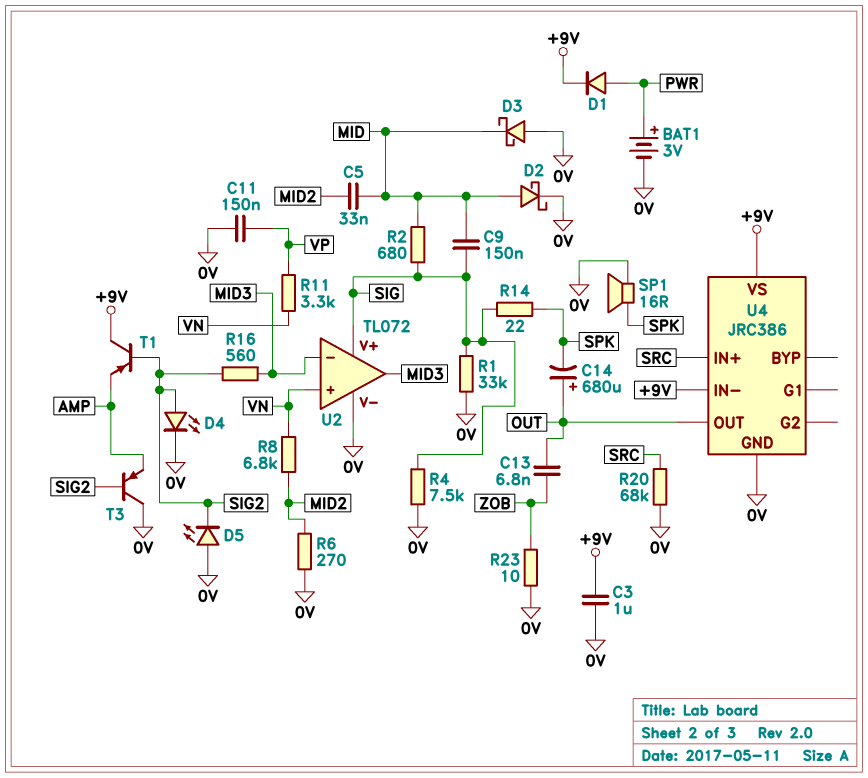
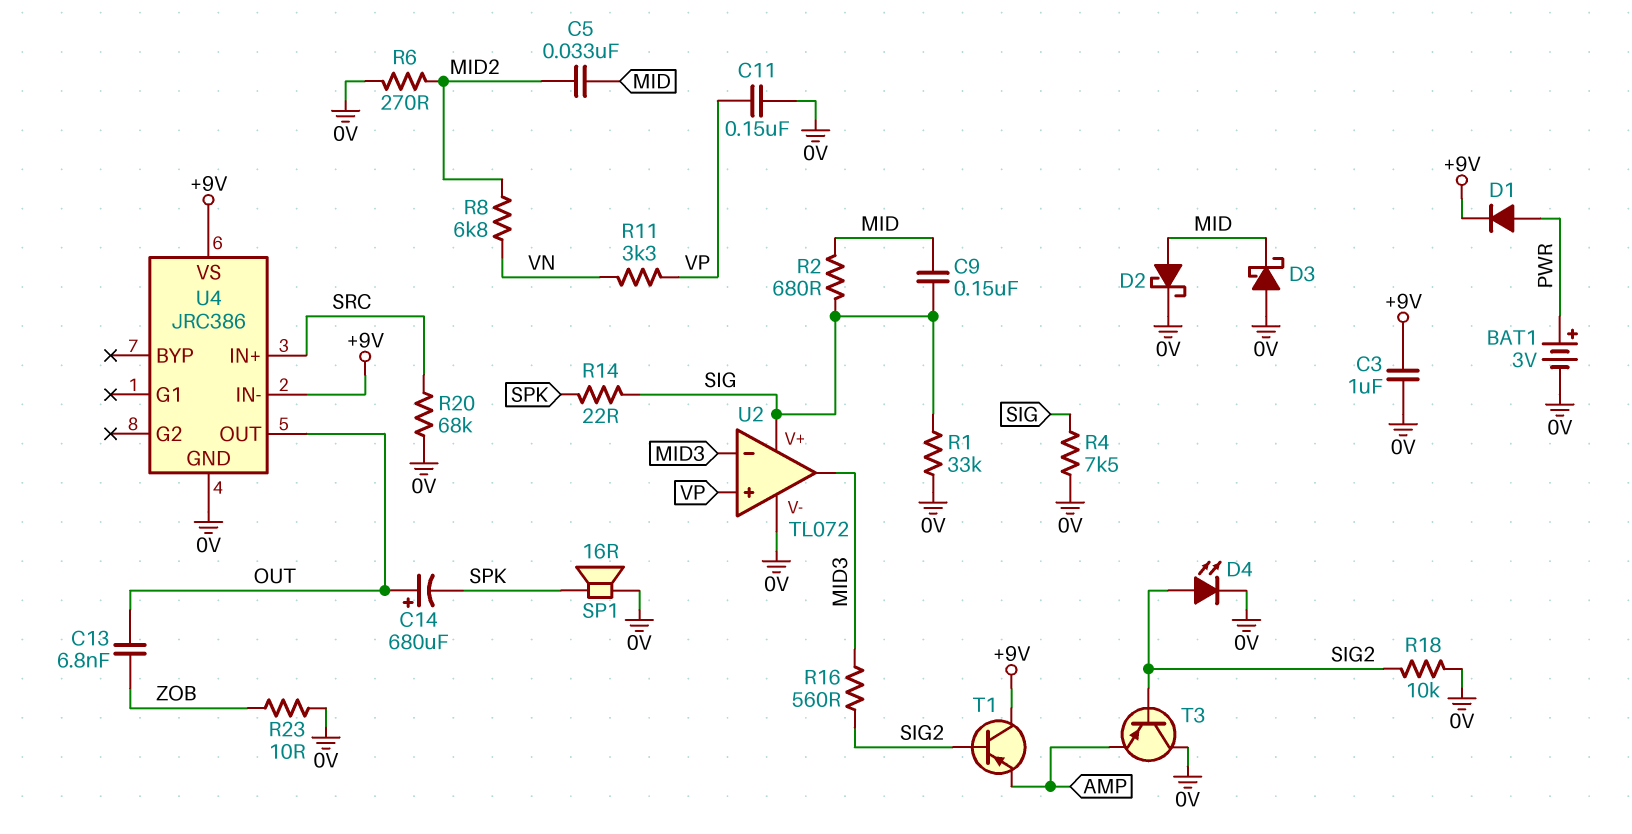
D5: LED (A 0V, K SIG2) -> none
R18: none -> 10k (0V, SIG2)
U2 pin in+: VN -> VP

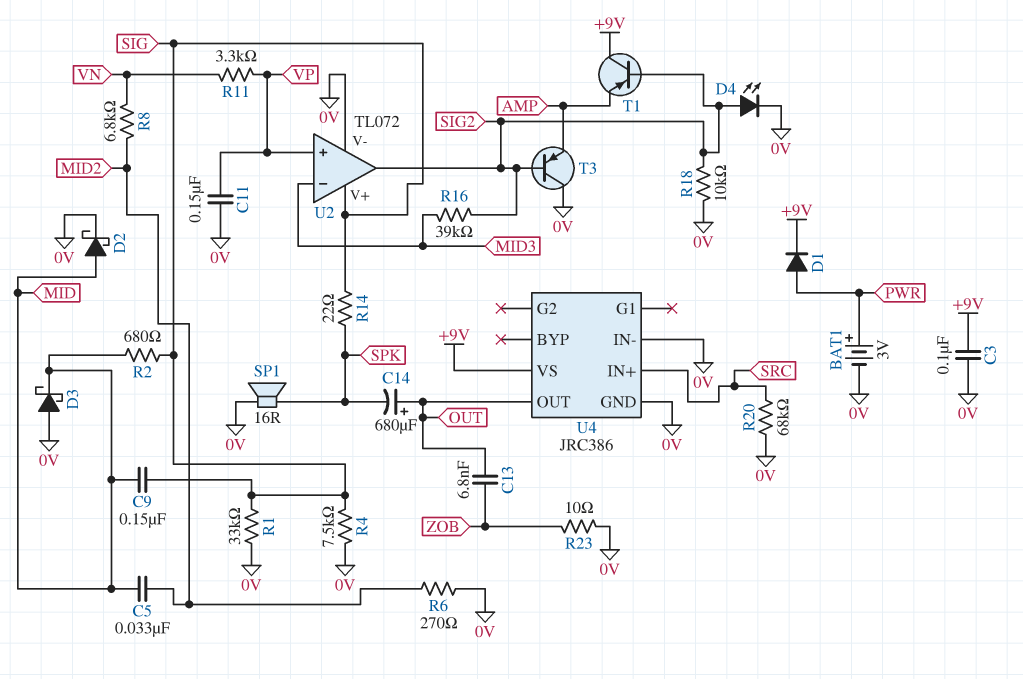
C3: 1uF (+9V, 0V) -> 100nF (+9V, 0V)
R16: 560 (MID3, SIG2) -> 39k (MID3, SIG2)
U2 pin out: MID3 -> SIG2
U4 pin IN-: +9V -> 0V

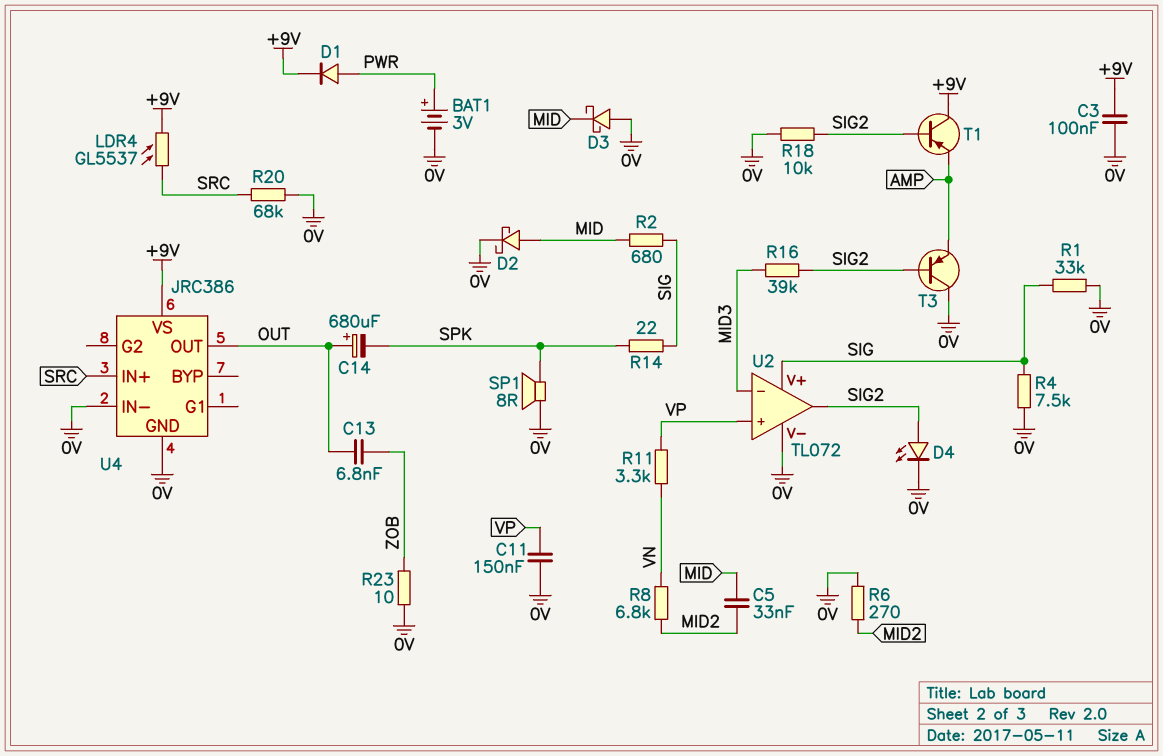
C9: 150nF (MID, SIG) -> none
LDR4: none -> GL5537 (+9V, SRC)
SP1: speaker 16R (0V, SPK) -> speaker 8R (0V, SPK)

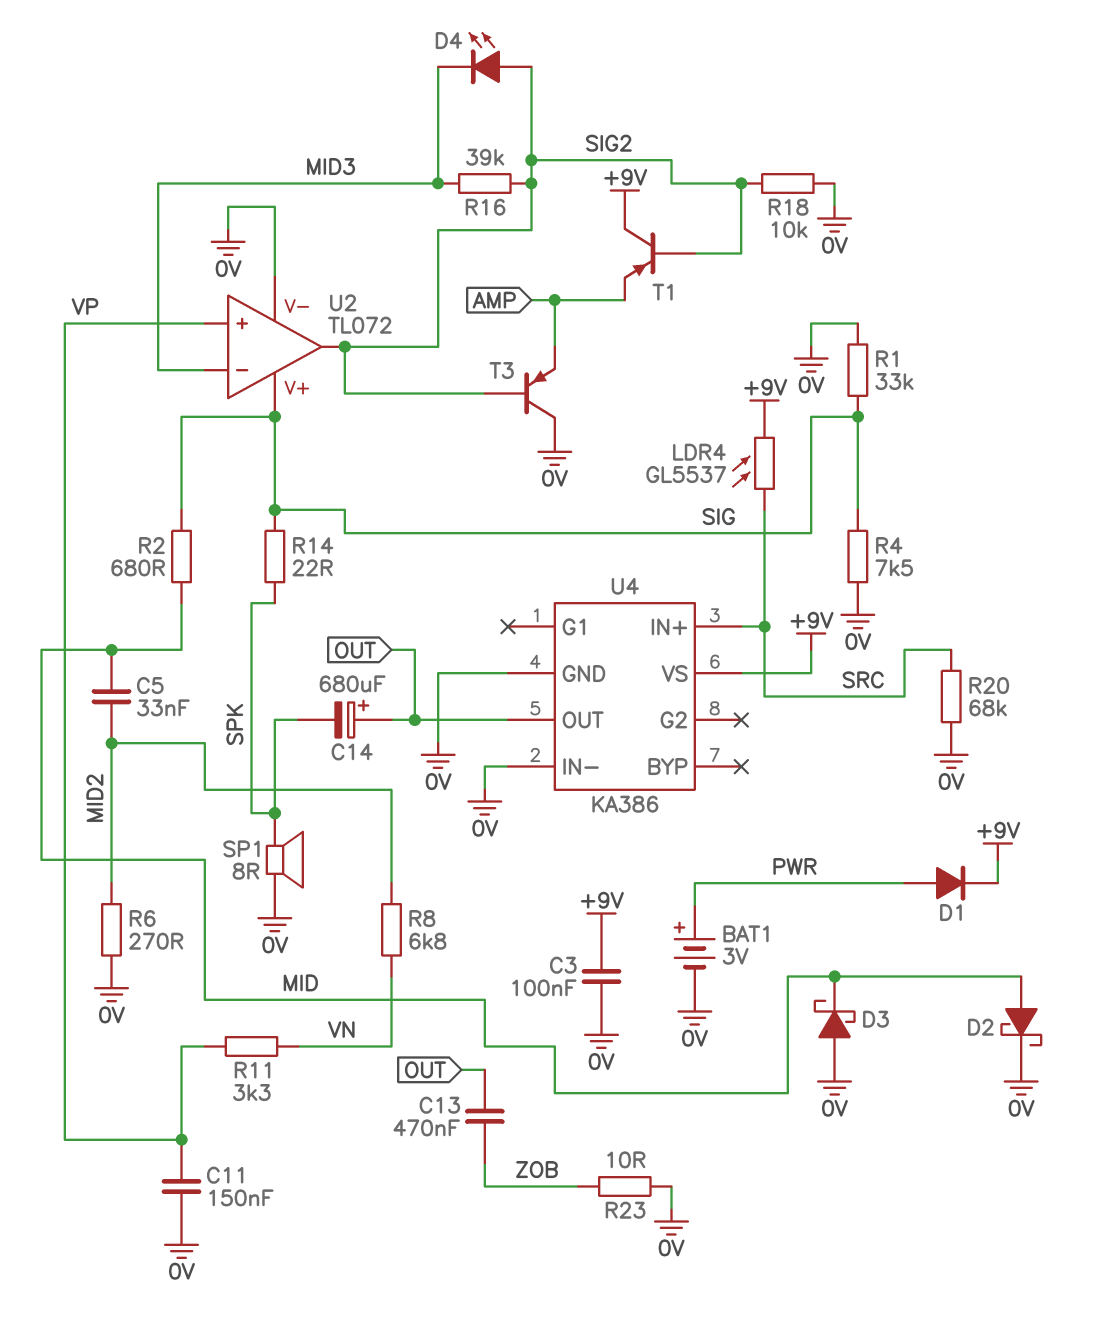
C13: 6.8nF (OUT, ZOB) -> 470nF (OUT, ZOB)
D4: LED (A SIG2, K 0V) -> LED (A SIG2, K MID3)
U4: JRC386 -> KA386

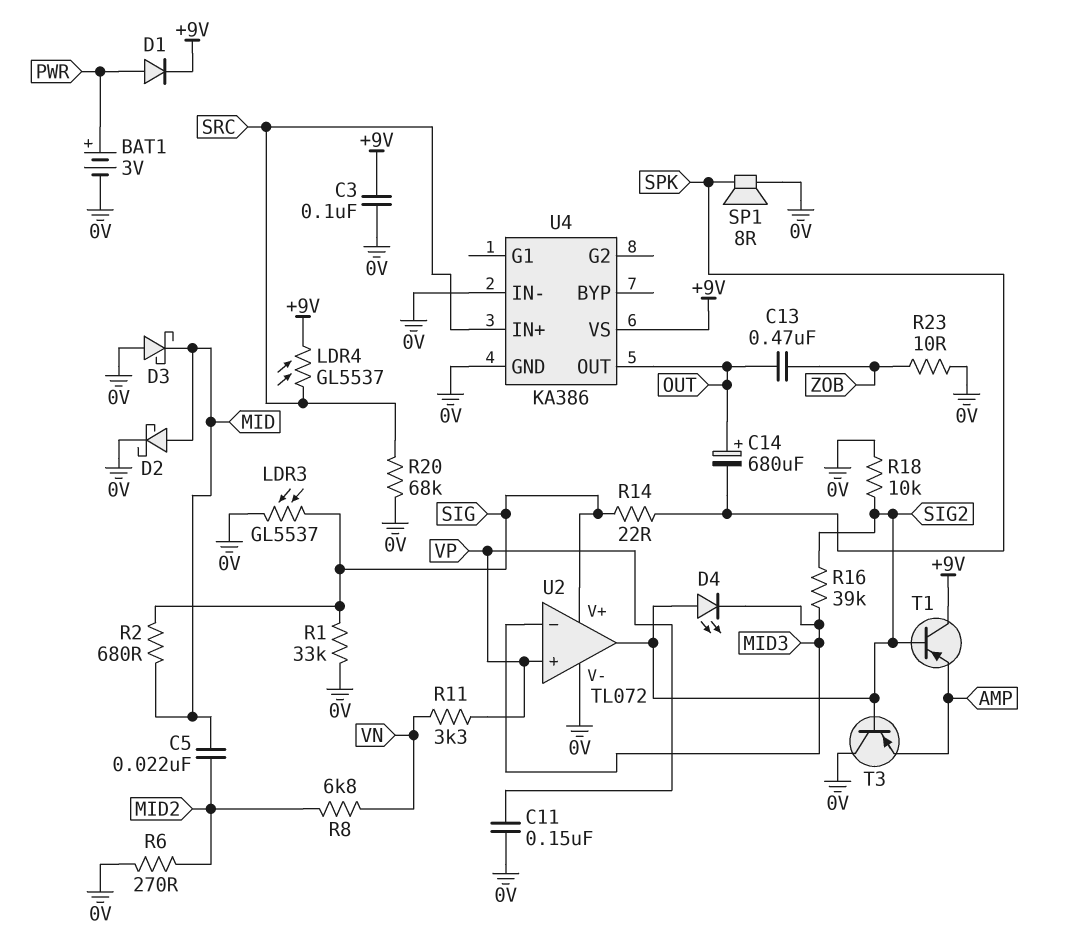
C5: 33nF (MID, MID2) -> 22nF (MID, MID2)
LDR3: none -> GL5537 (0V, SIG)
R4: 7.5k (0V, SIG) -> none

